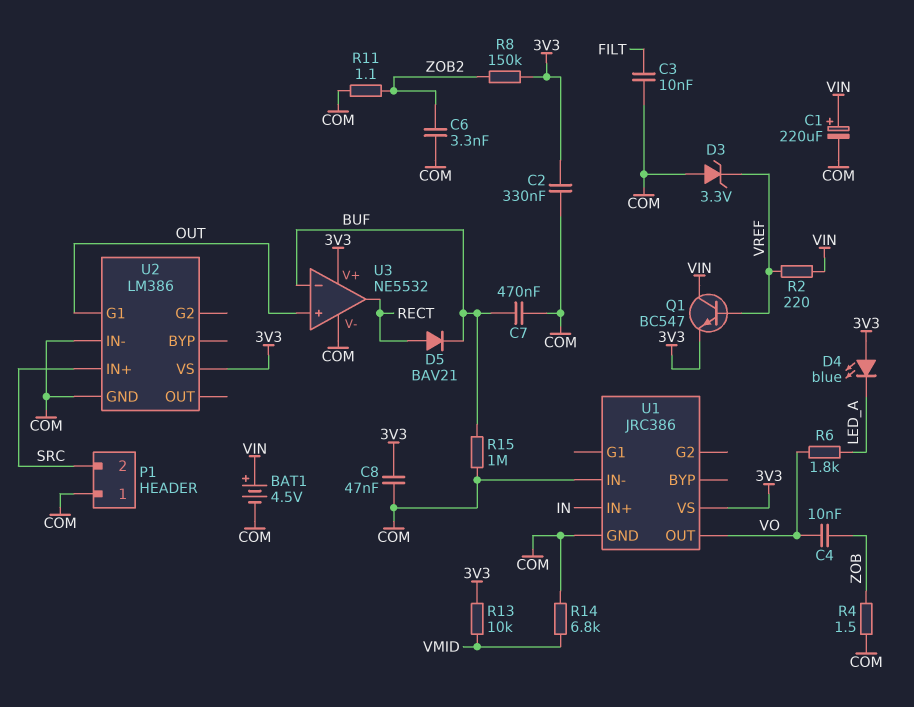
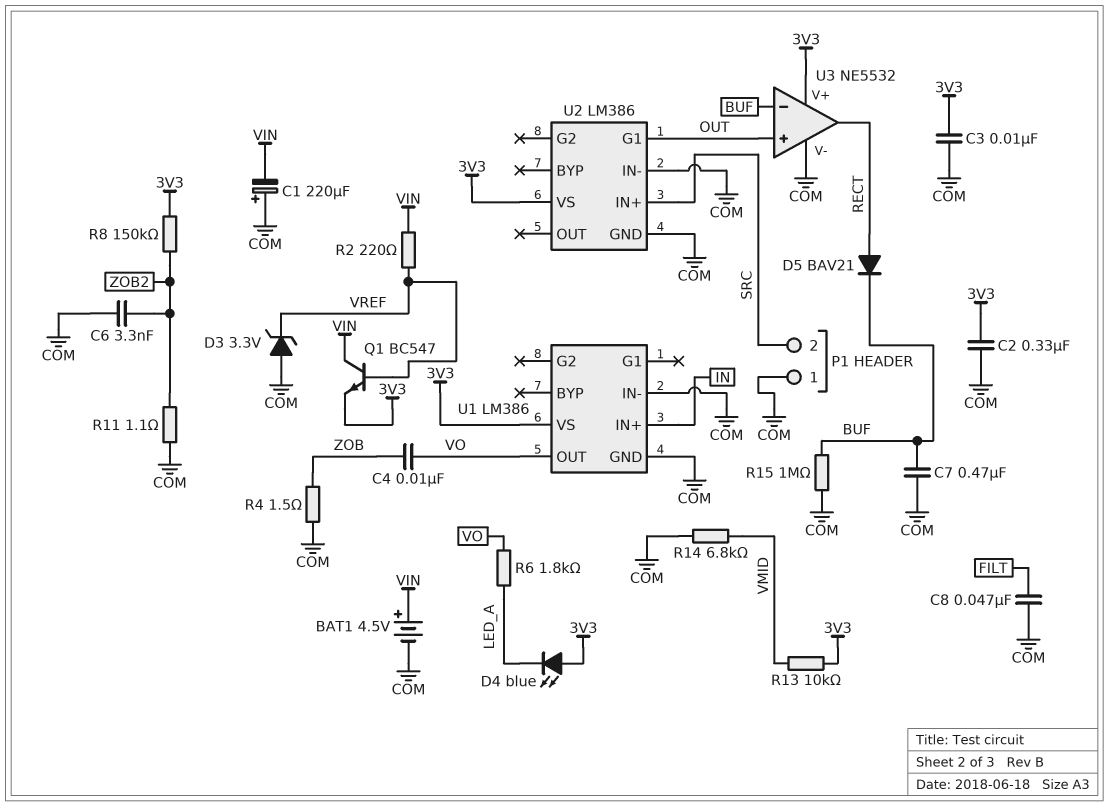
C1: 220uF (plus VIN, minus COM) -> 220uF (plus COM, minus VIN)
C3: 10nF (COM, FILT) -> 10nF (3V3, COM)
C8: 47nF (3V3, COM) -> 47nF (COM, FILT)
U1: JRC386 -> LM386

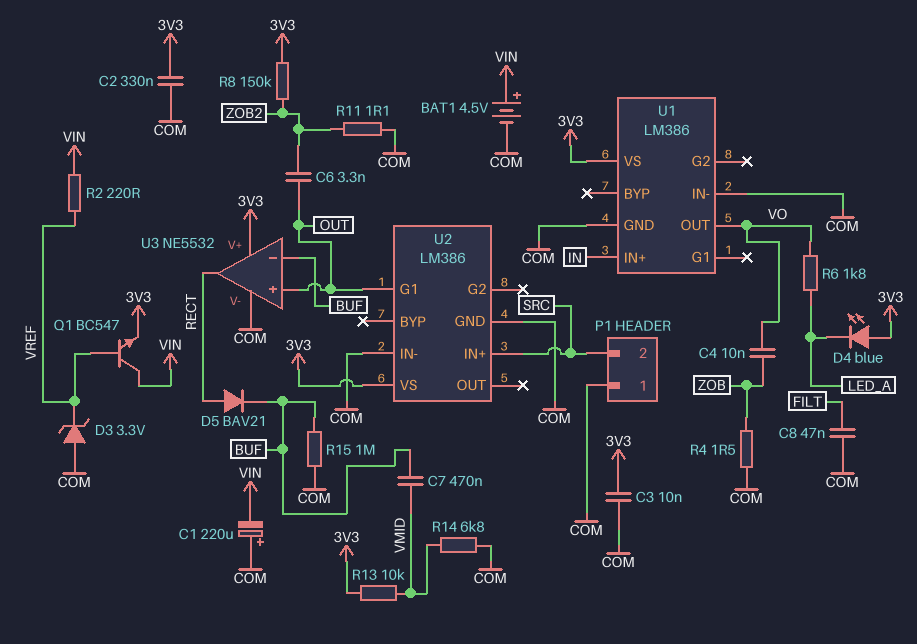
C6: 3.3nF (COM, ZOB2) -> 3.3nF (OUT, ZOB2)
C7: 470nF (BUF, COM) -> 470nF (BUF, VMID)

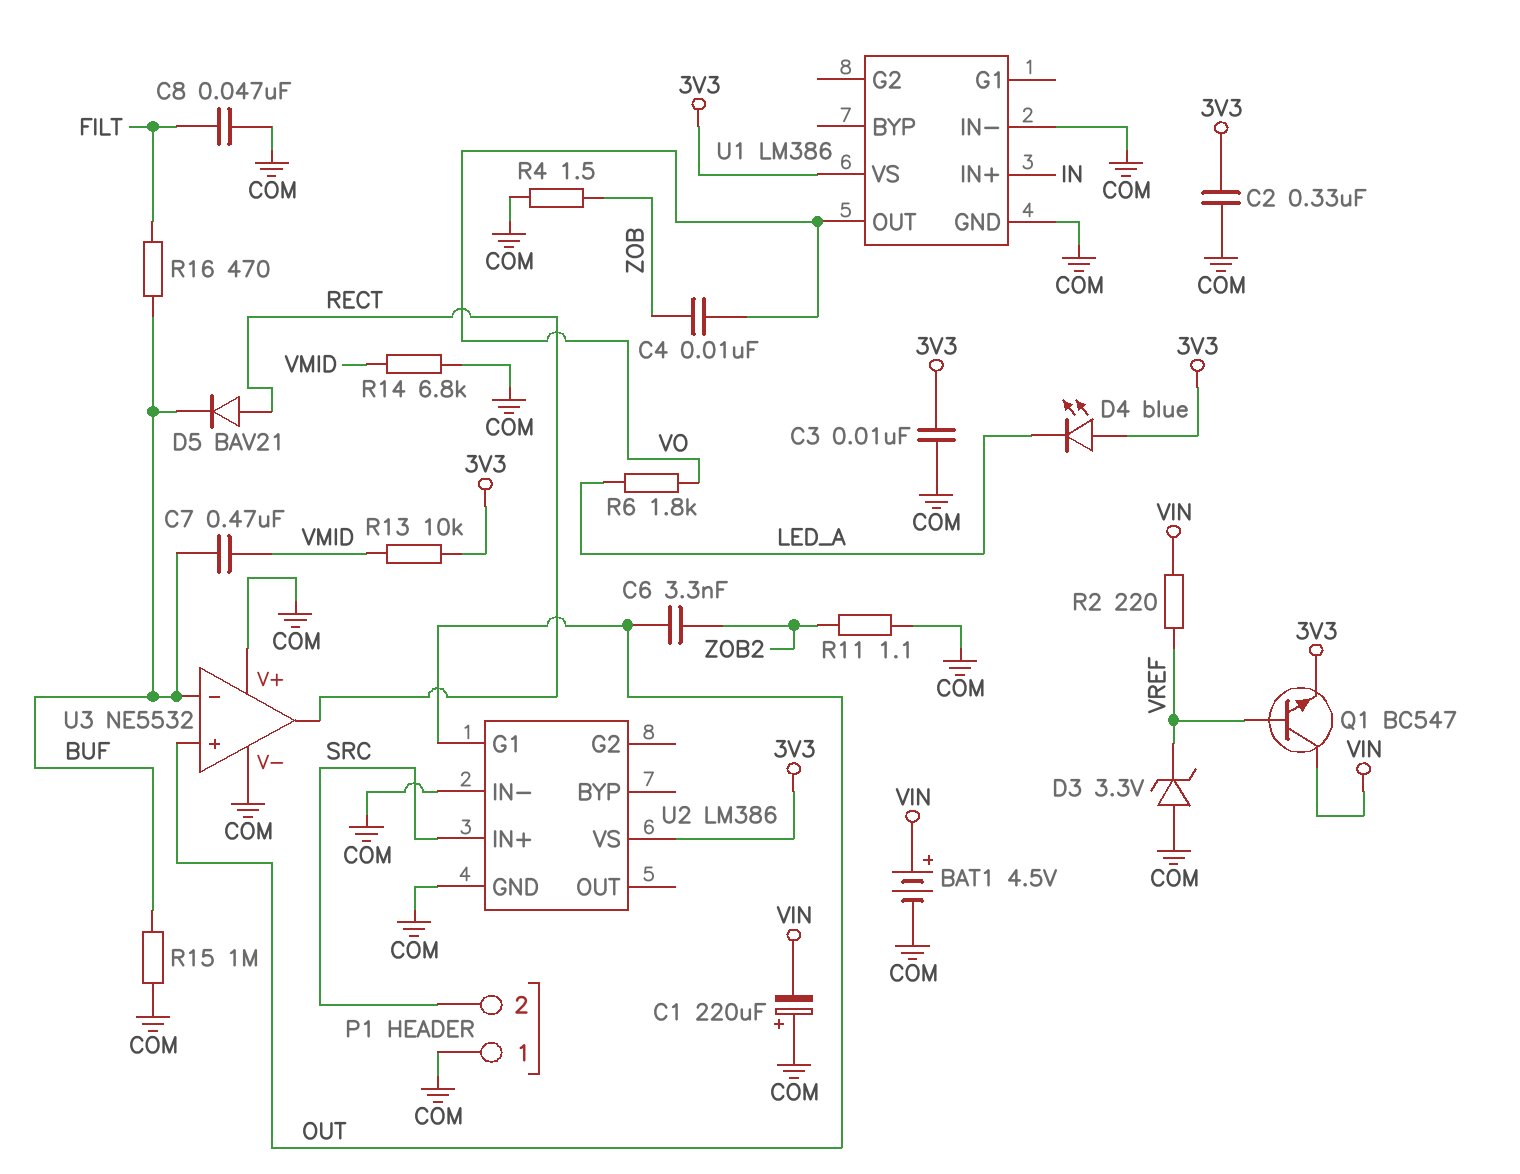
R8: 150k (3V3, ZOB2) -> none
R16: none -> 470 (BUF, FILT)
U3 pin V+: 3V3 -> COM

